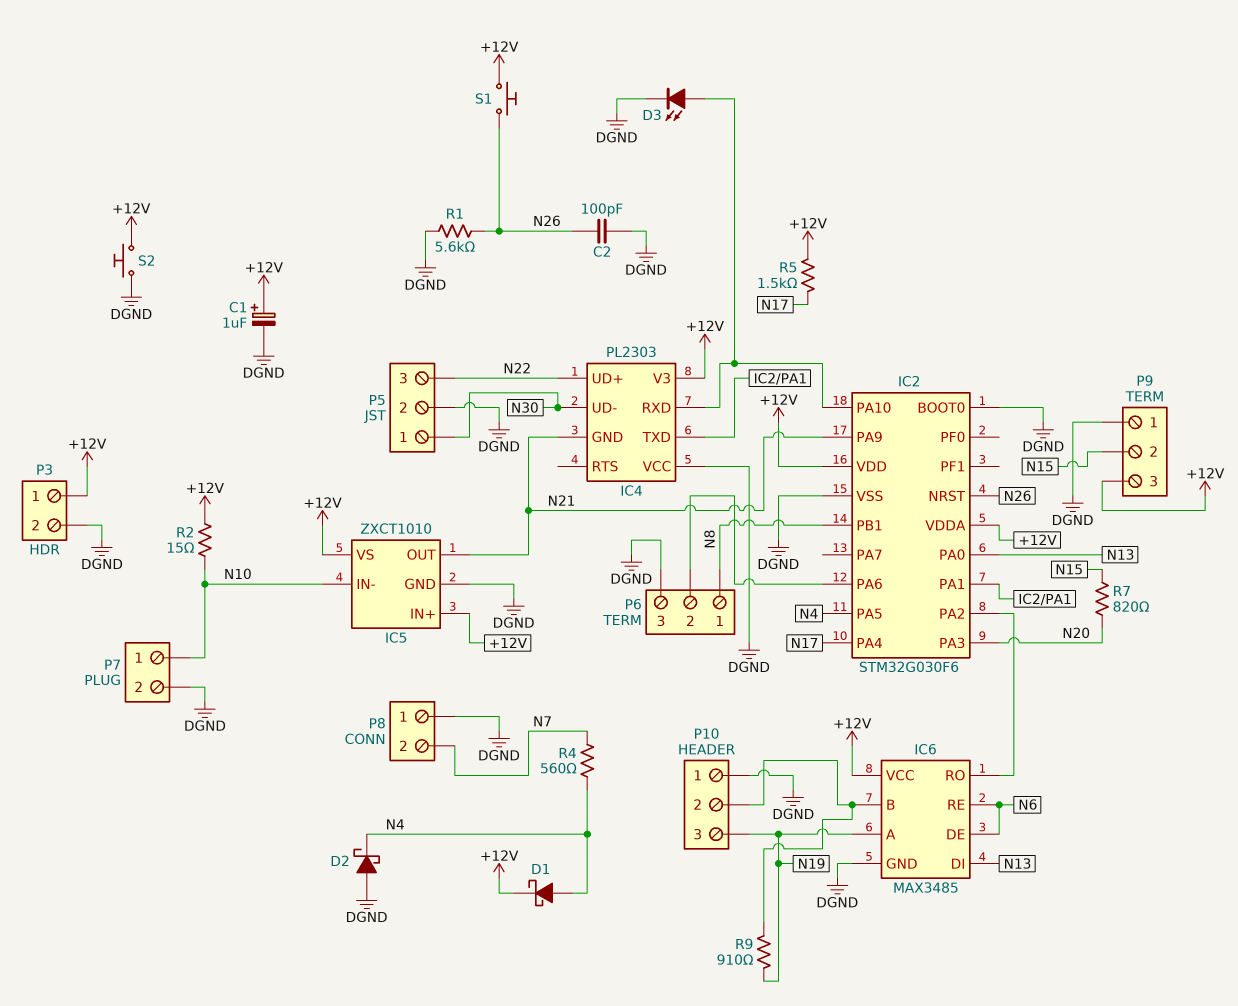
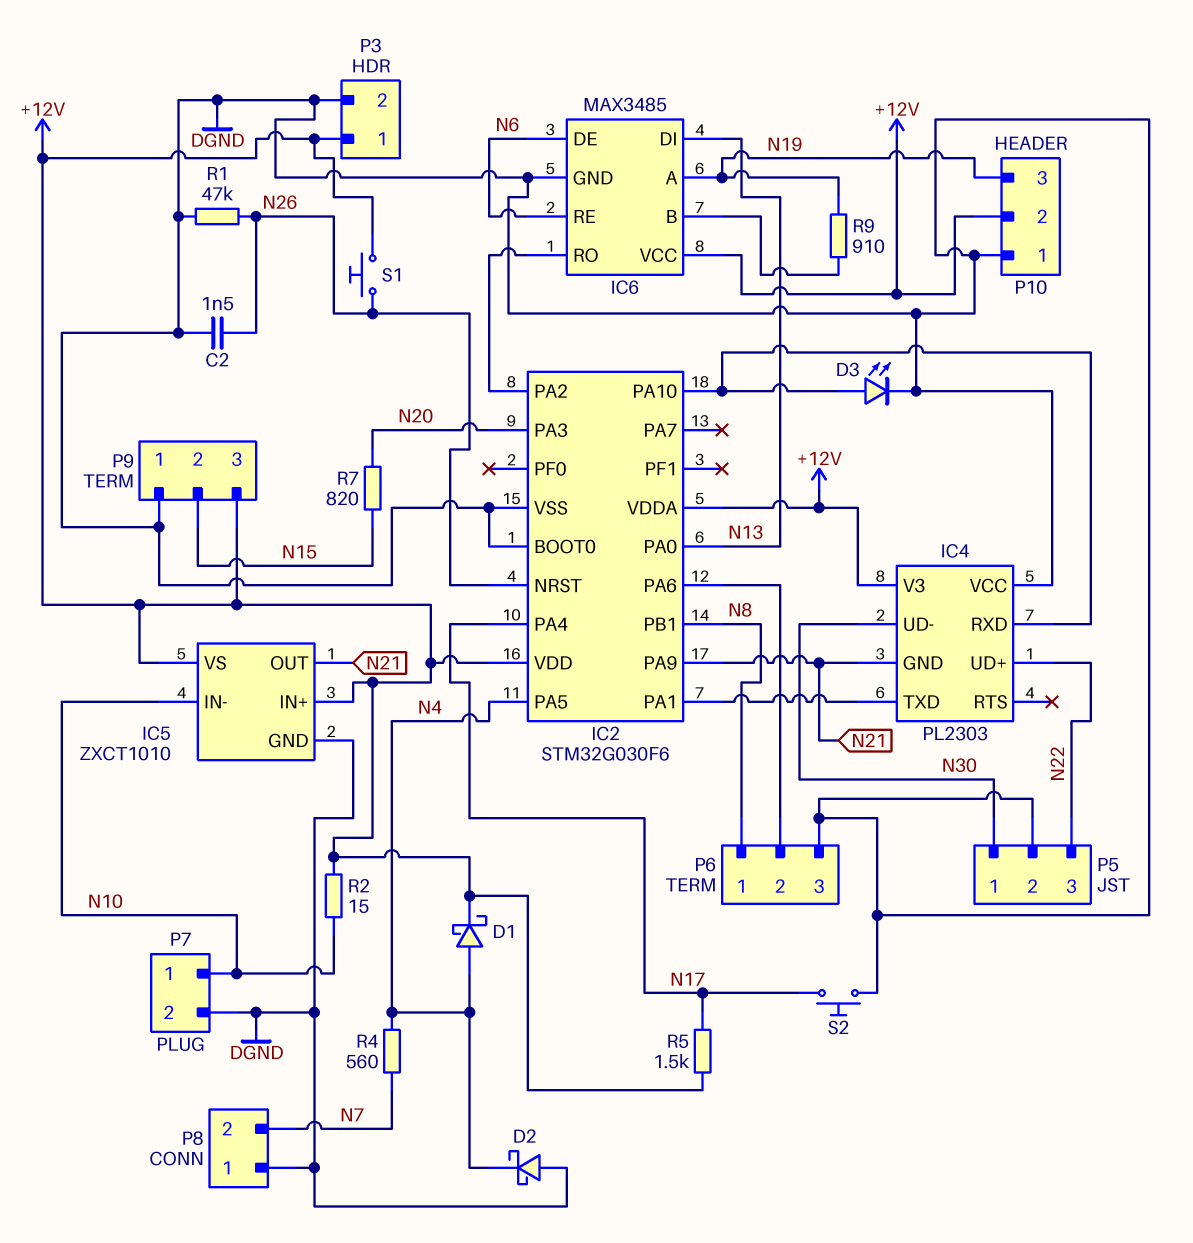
C1: 1uF (plus +12V, minus DGND) -> none
C2: 100pF (DGND, N26) -> 1.5nF (DGND, N26)
P10 pin 2: IC6/B -> +12V
R1: 5.6k (DGND, N26) -> 47k (DGND, N26)
S2: button (+12V, DGND) -> button (DGND, N17)

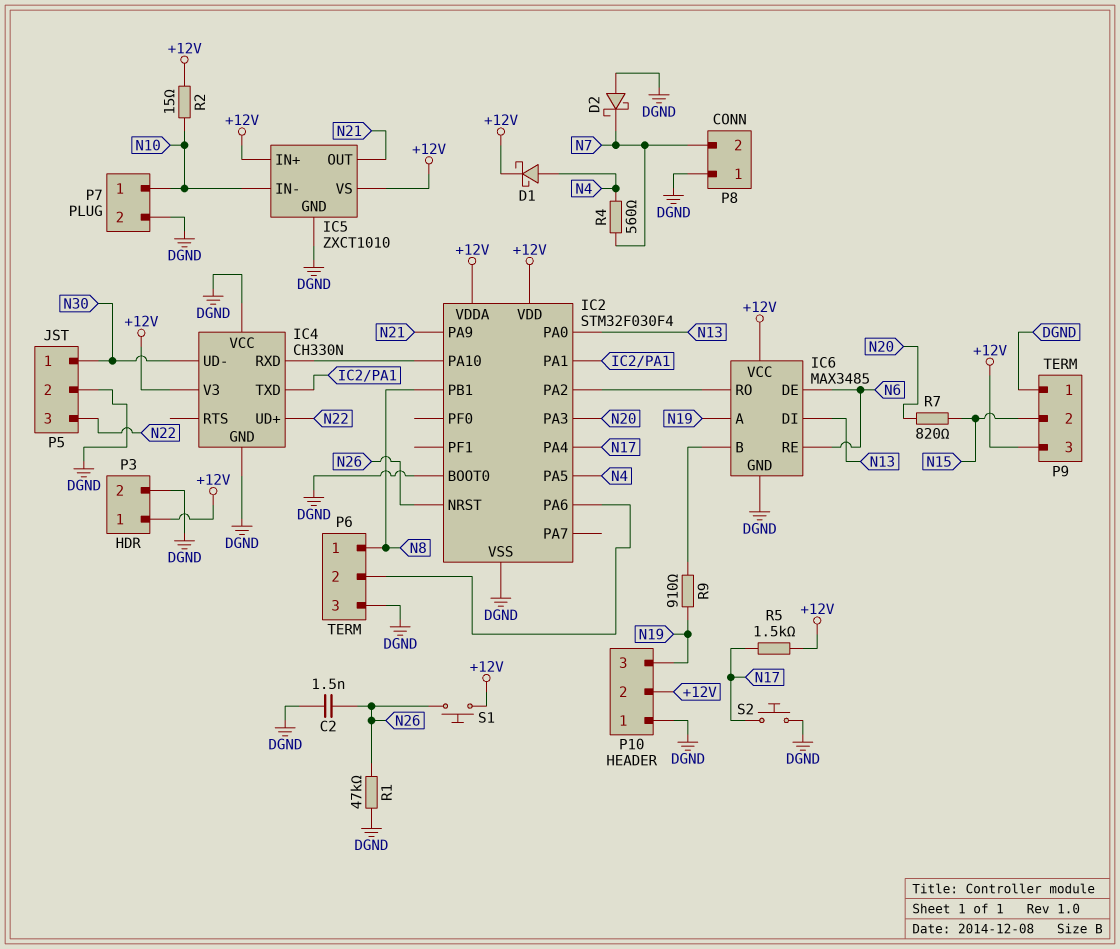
D2: schottky (A DGND, K N4) -> schottky (A DGND, K N7)
D3: LED (A IC2/PA10, K DGND) -> none
IC2: STM32G030F6 -> STM32F030F4
IC4: PL2303 -> CH330N
IC4 pin GND: N21 -> DGND

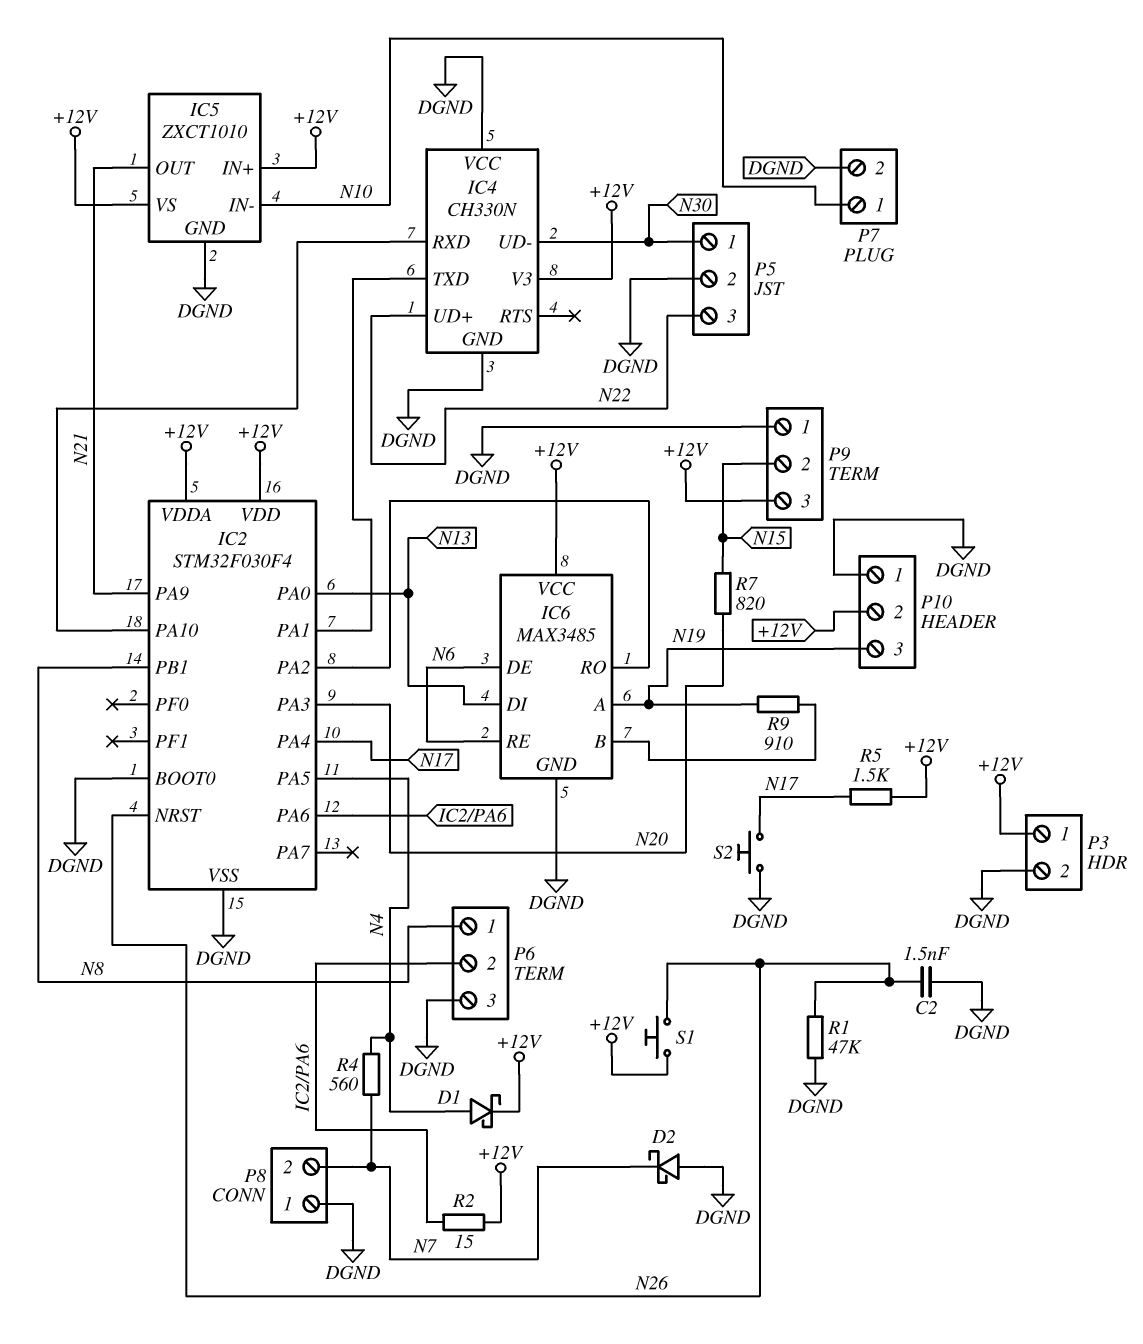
R2: 15 (+12V, N10) -> 15 (+12V, IC2/PA6)

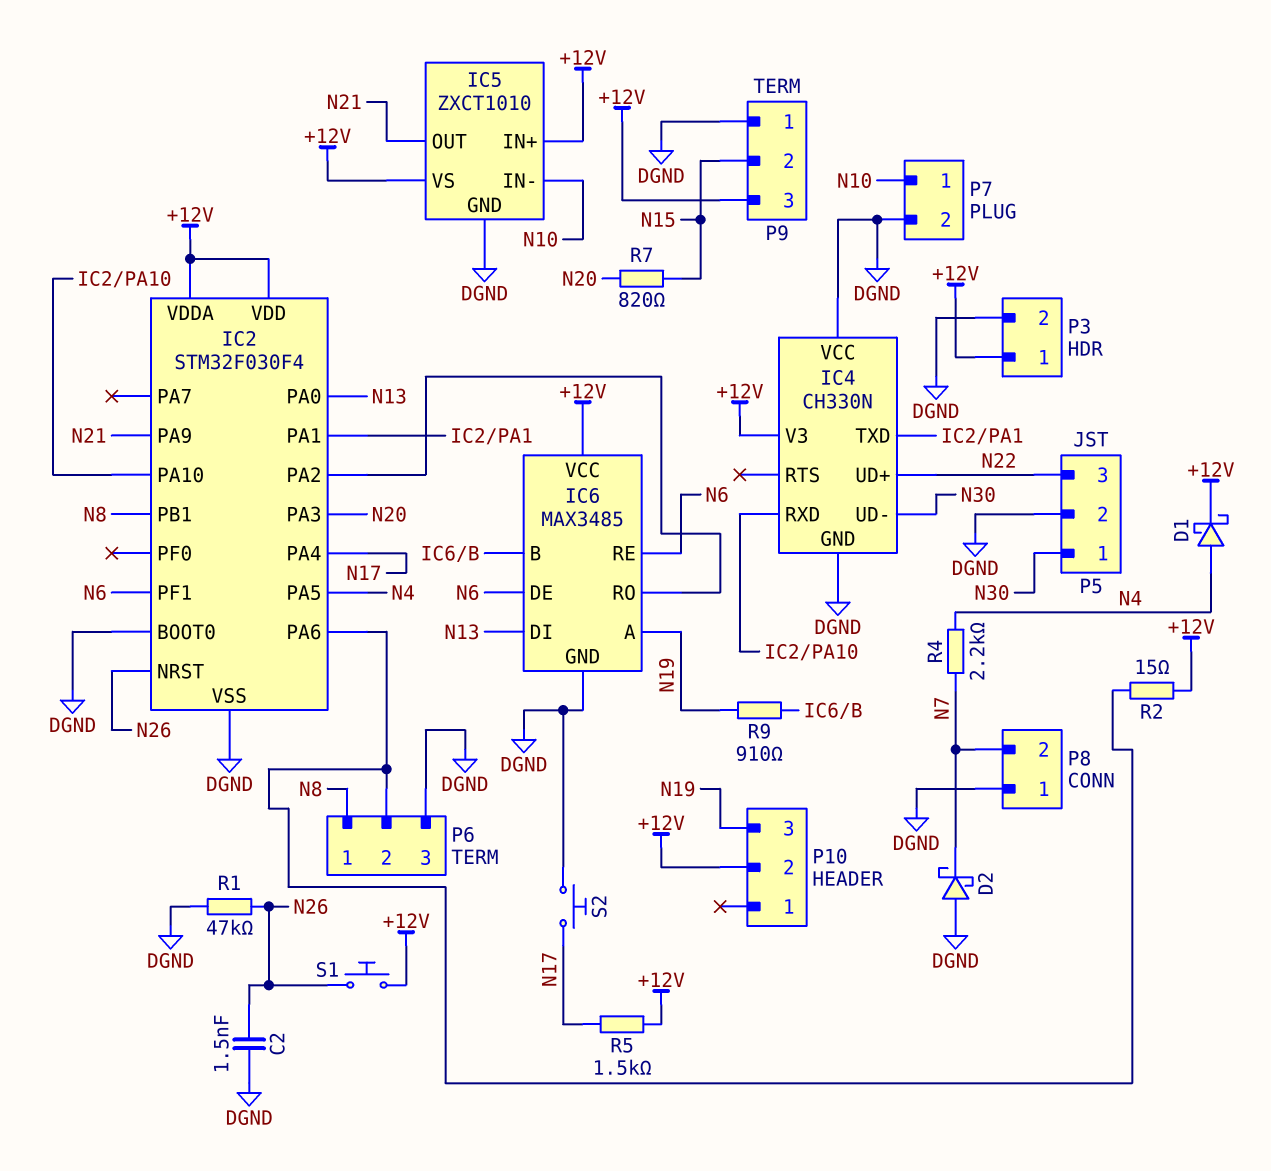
IC2 pin PF1: none -> N6
P10 pin 1: DGND -> none
R4: 560 (N4, N7) -> 2.2k (N4, N7)

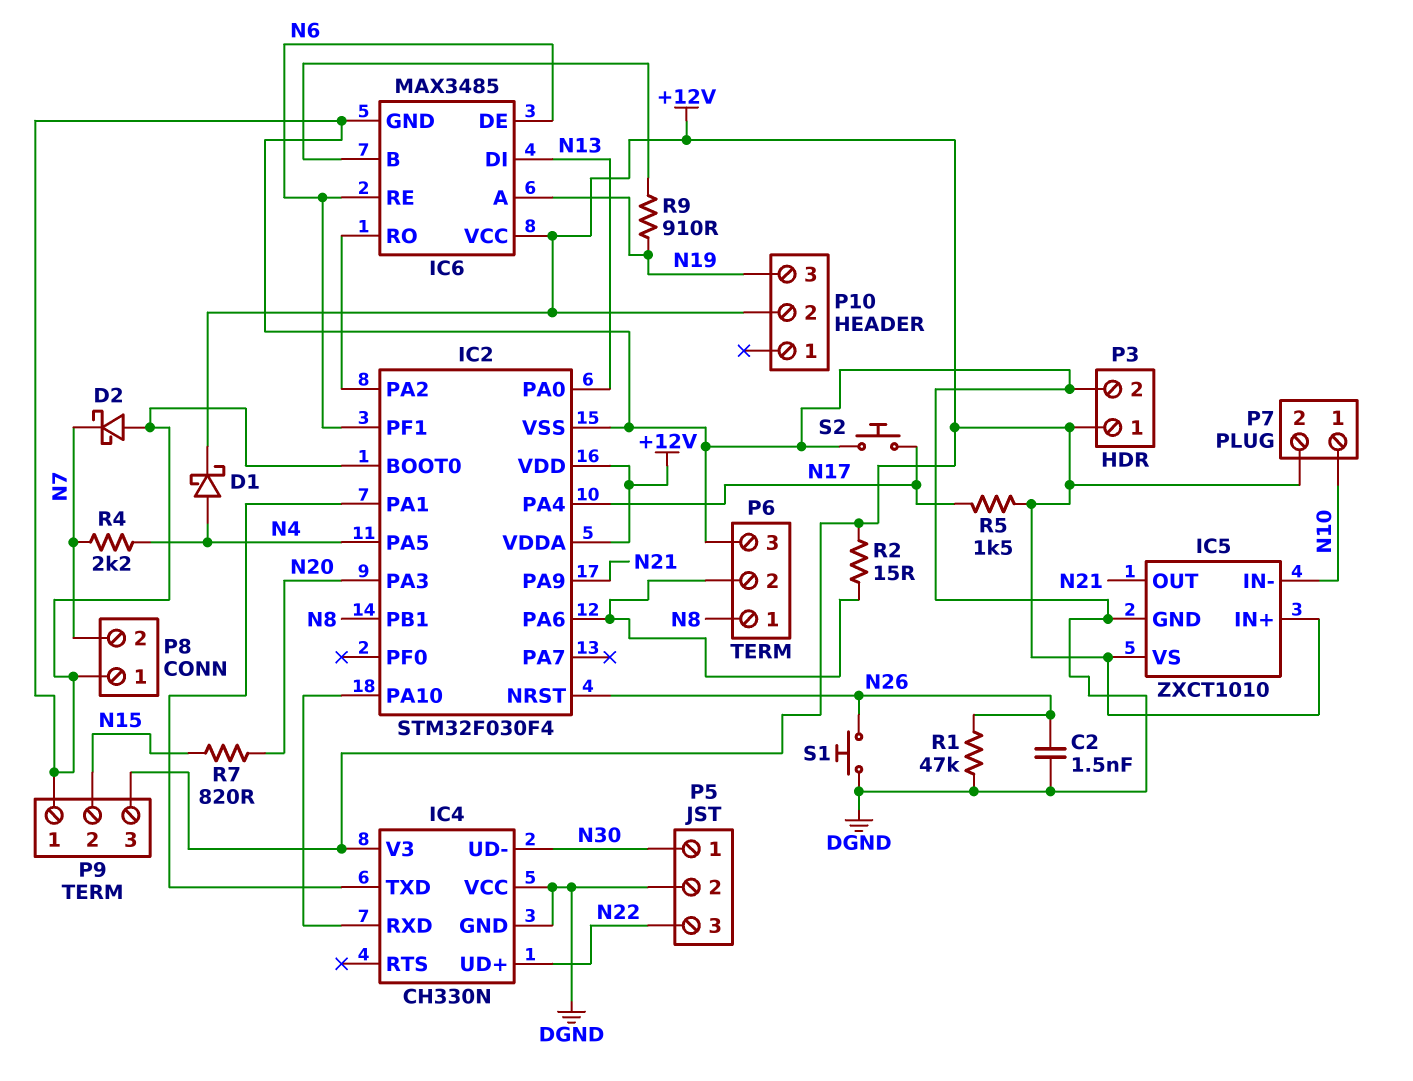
P7 pin 2: DGND -> +12V
S1: button (+12V, N26) -> button (DGND, N26)

